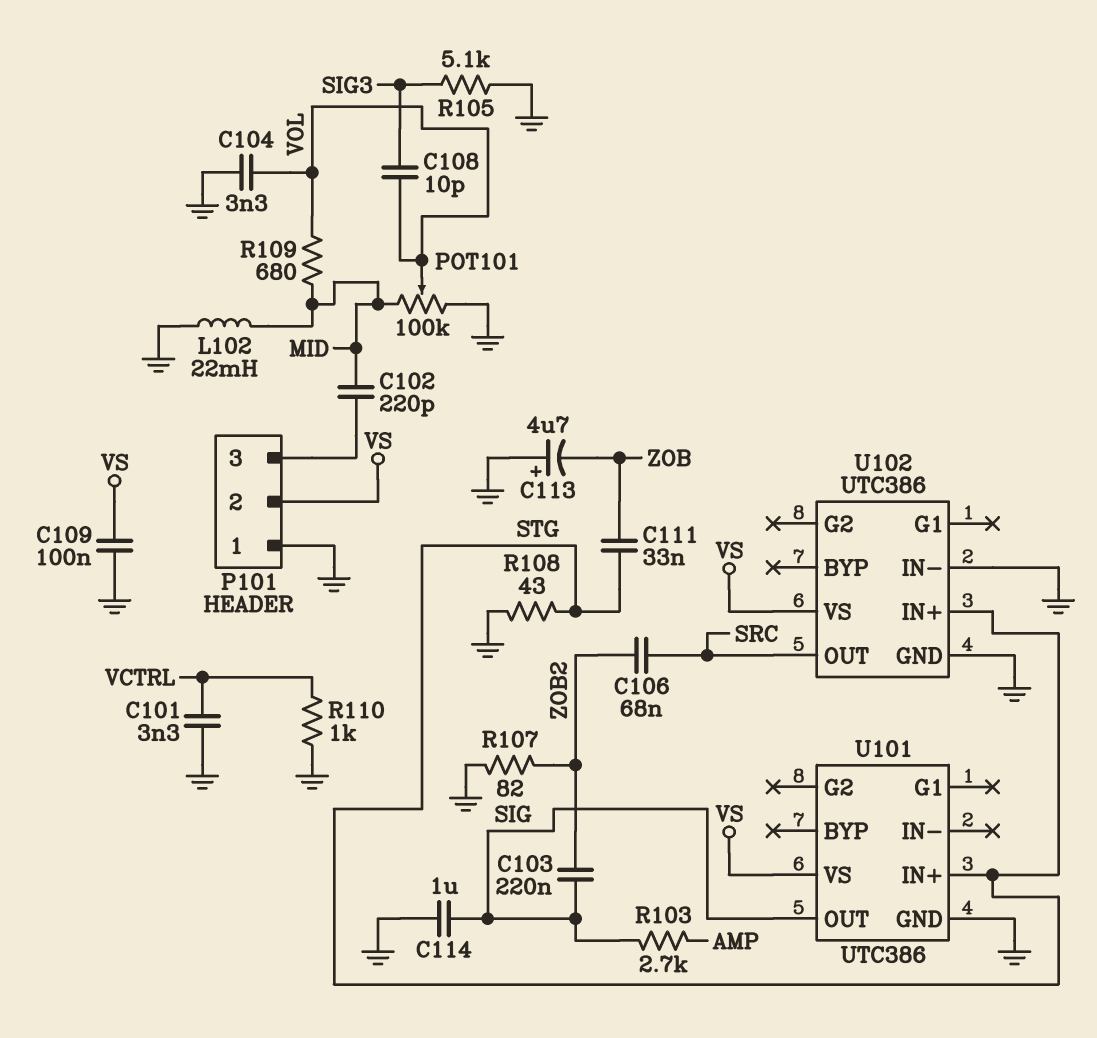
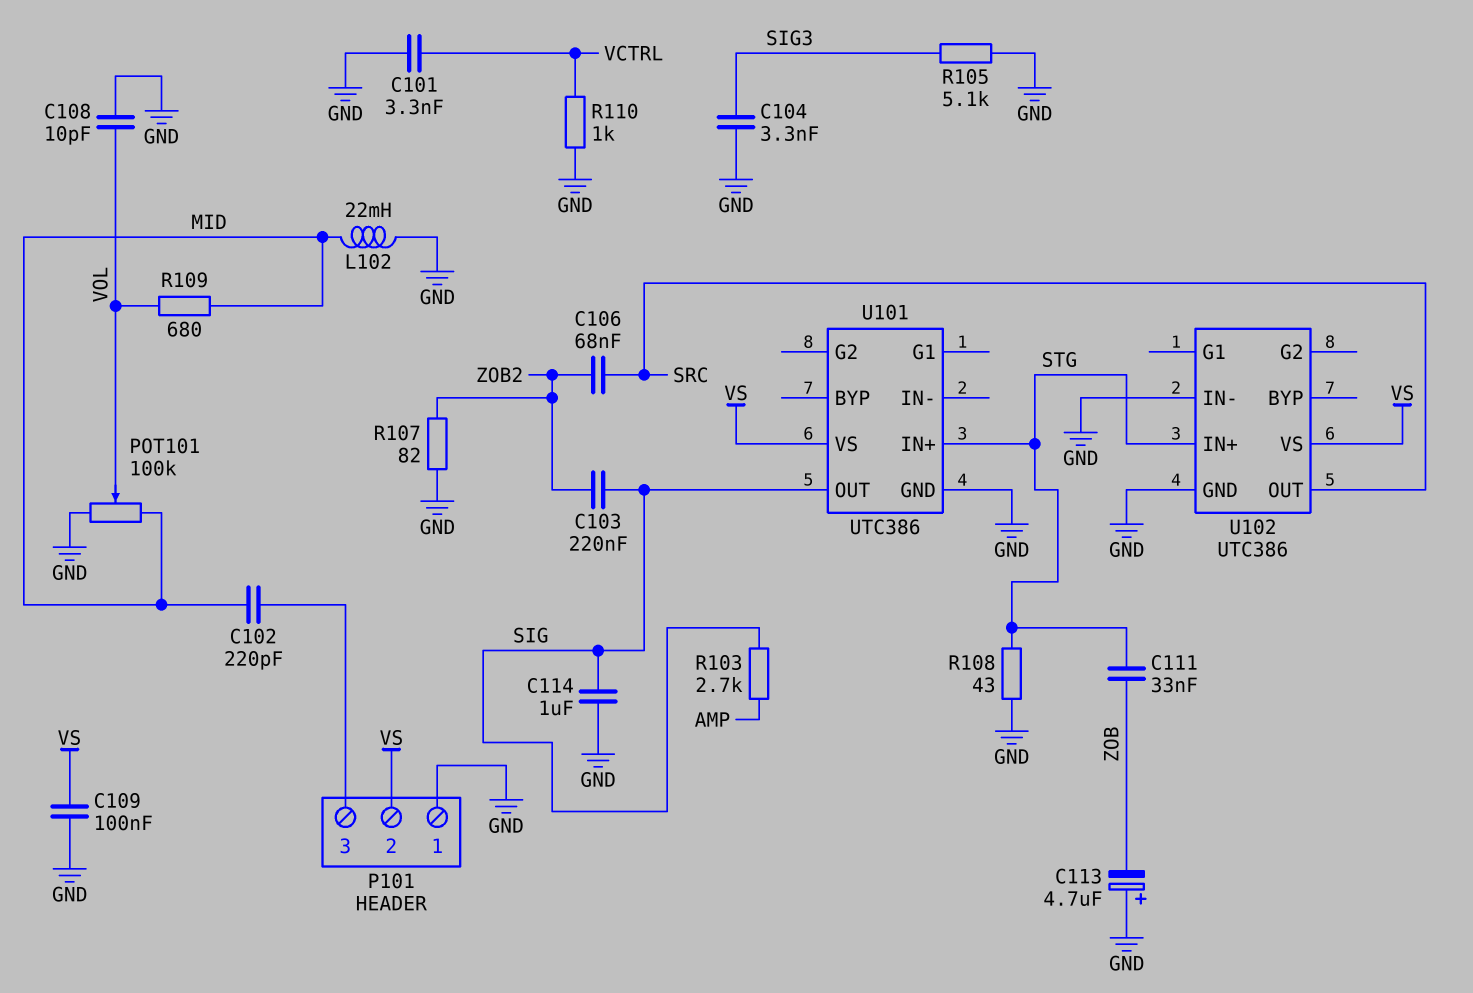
C104: 3.3nF (GND, VOL) -> 3.3nF (GND, SIG3)
C108: 10pF (SIG3, VOL) -> 10pF (GND, VOL)

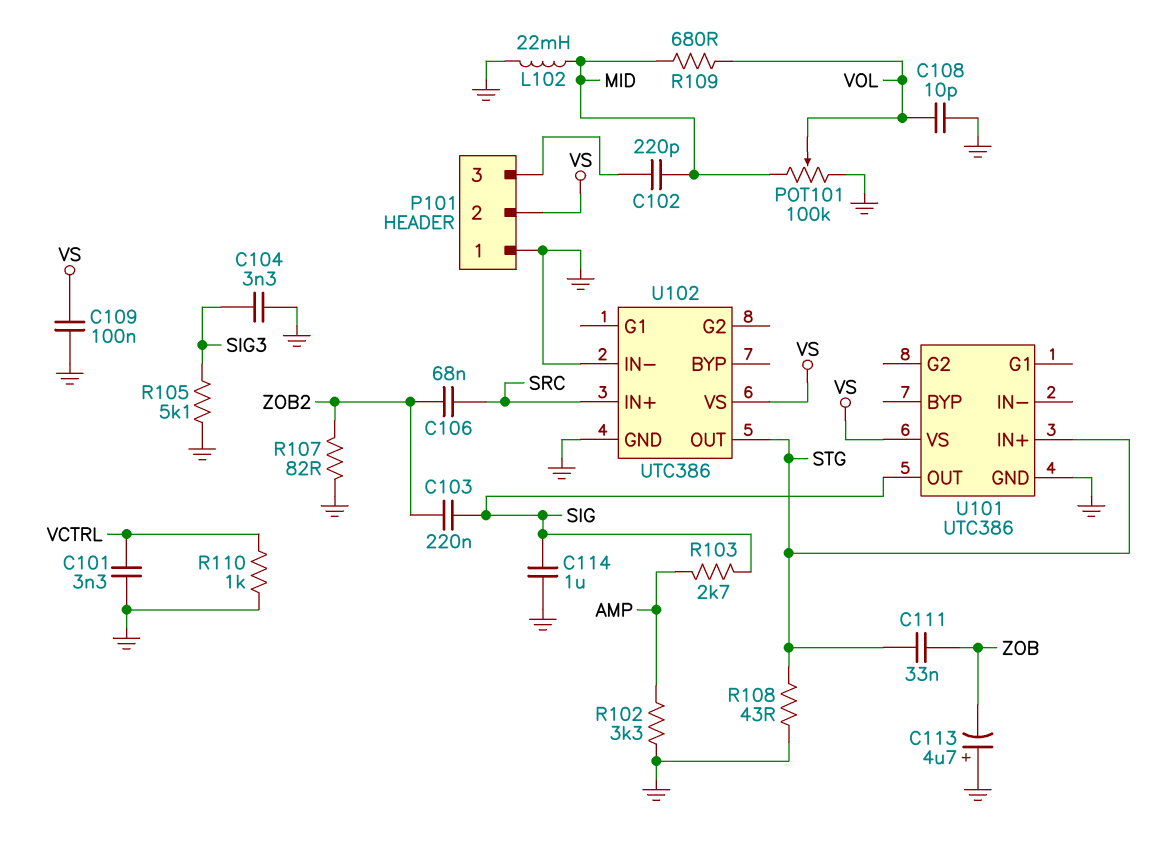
R102: none -> 3.3k (AMP, GND)
U102 pin IN+: STG -> SRC
U102 pin OUT: SRC -> STG

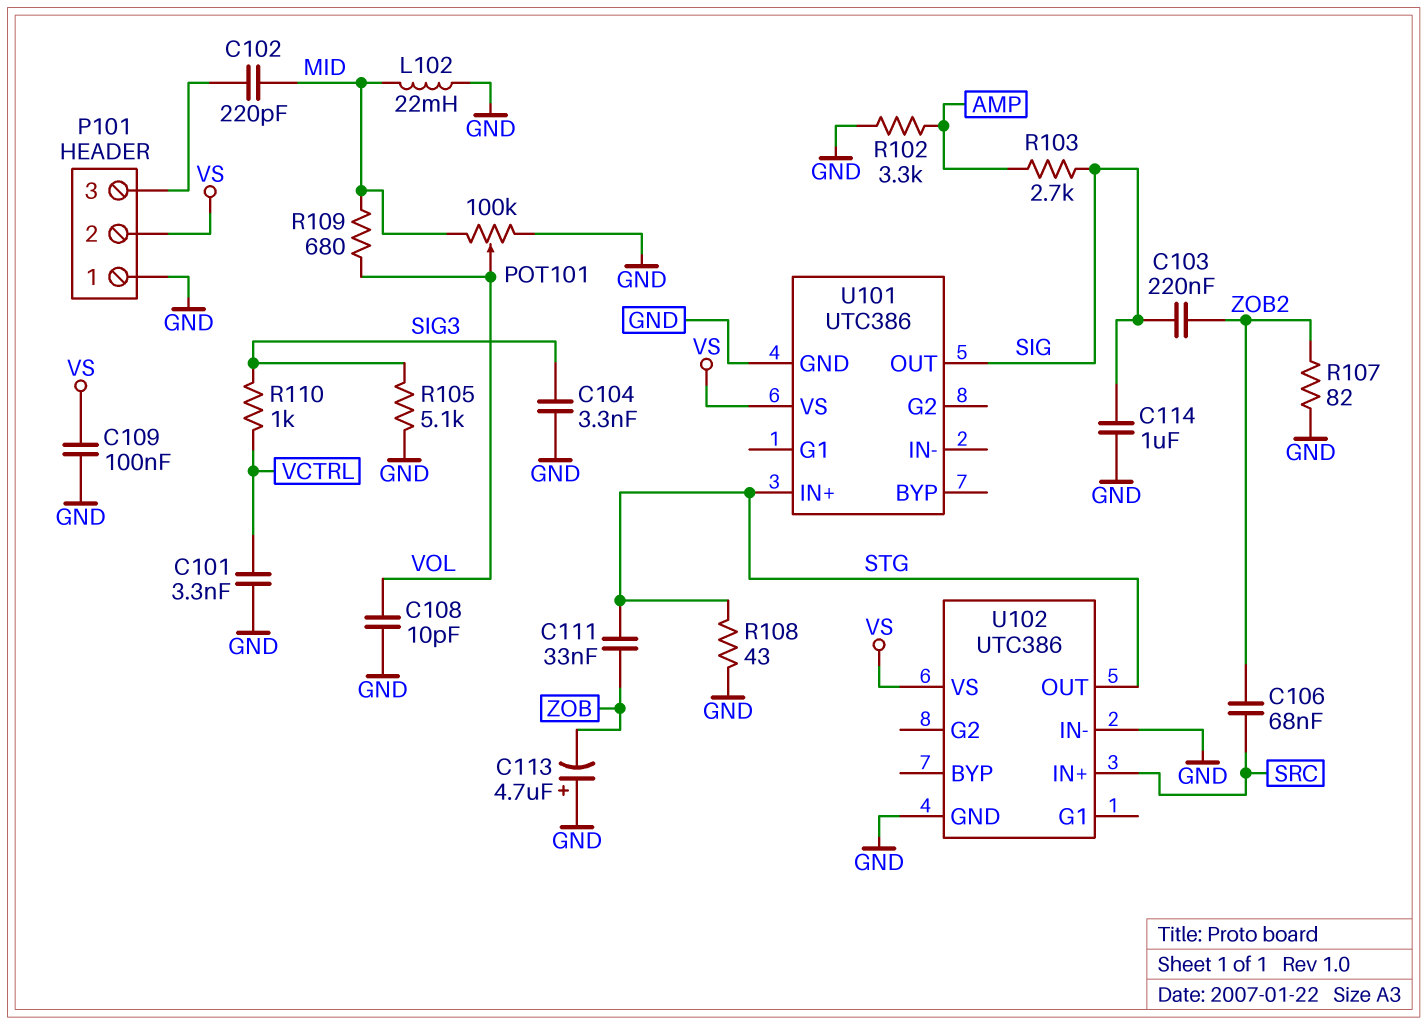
R110: 1k (GND, VCTRL) -> 1k (SIG3, VCTRL)

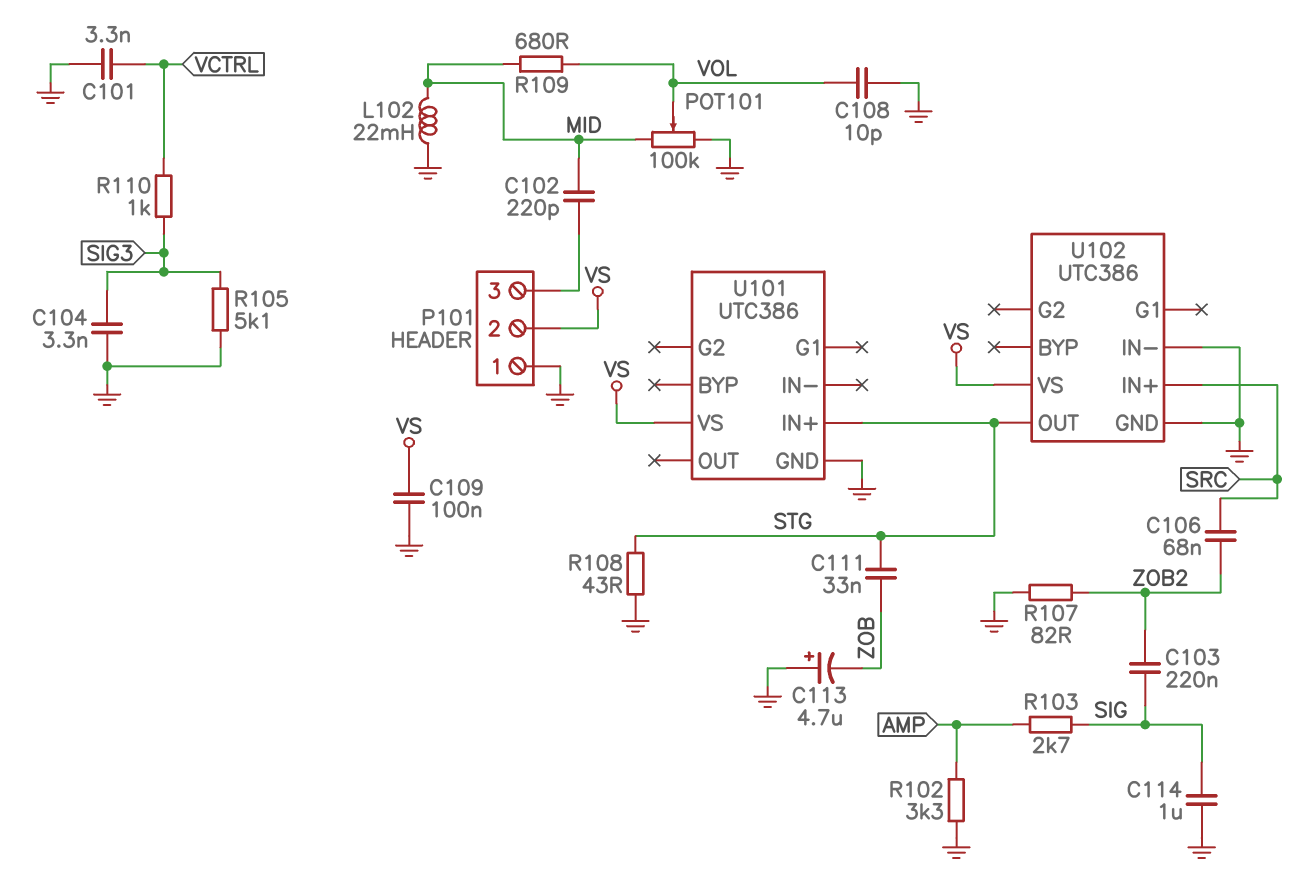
U101 pin OUT: SIG -> none

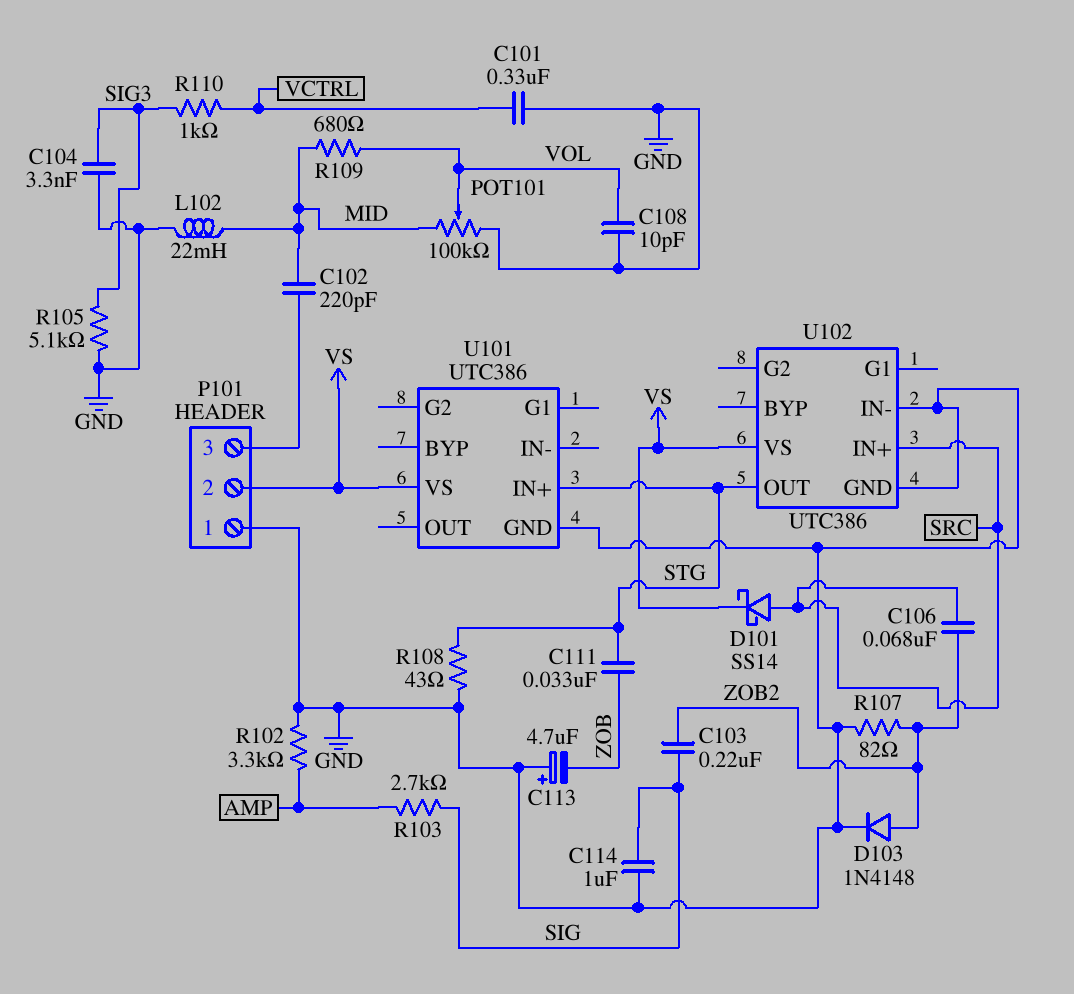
C101: 3.3nF (GND, VCTRL) -> 330nF (GND, VCTRL)
C109: 100nF (GND, VS) -> none
D101: none -> schottky SS14 (A SRC, K VS)
D103: none -> diode 1N4148 (A ZOB2, K GND)

